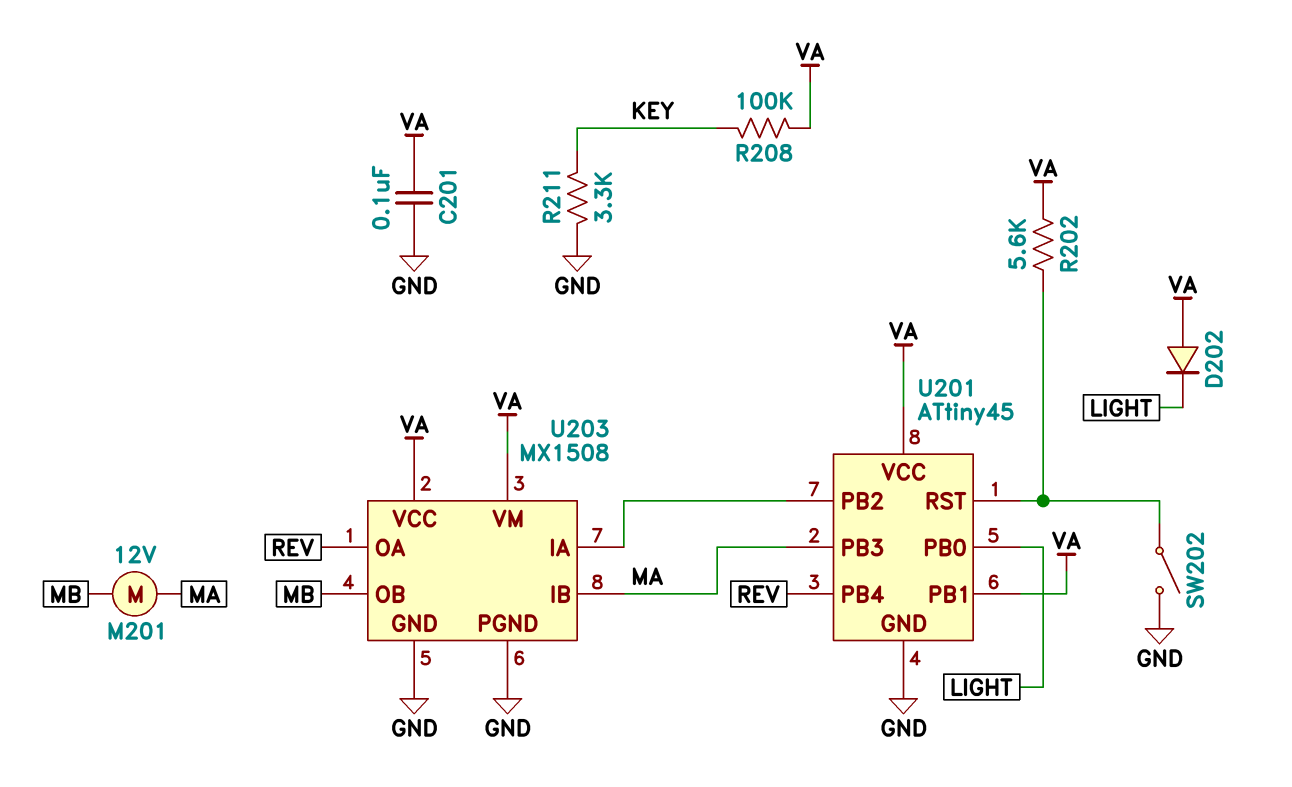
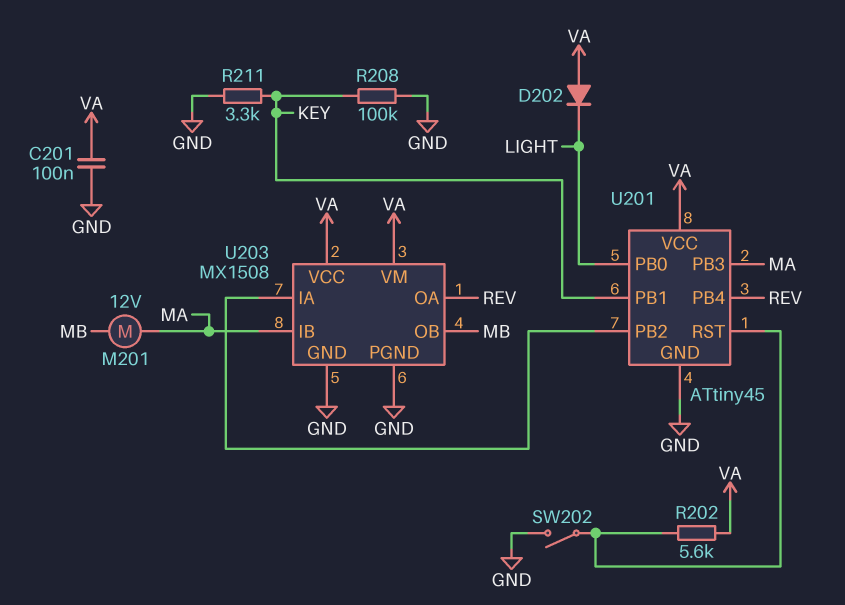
R208: 100k (KEY, VA) -> 100k (GND, KEY)
U201 pin PB1: VA -> KEY

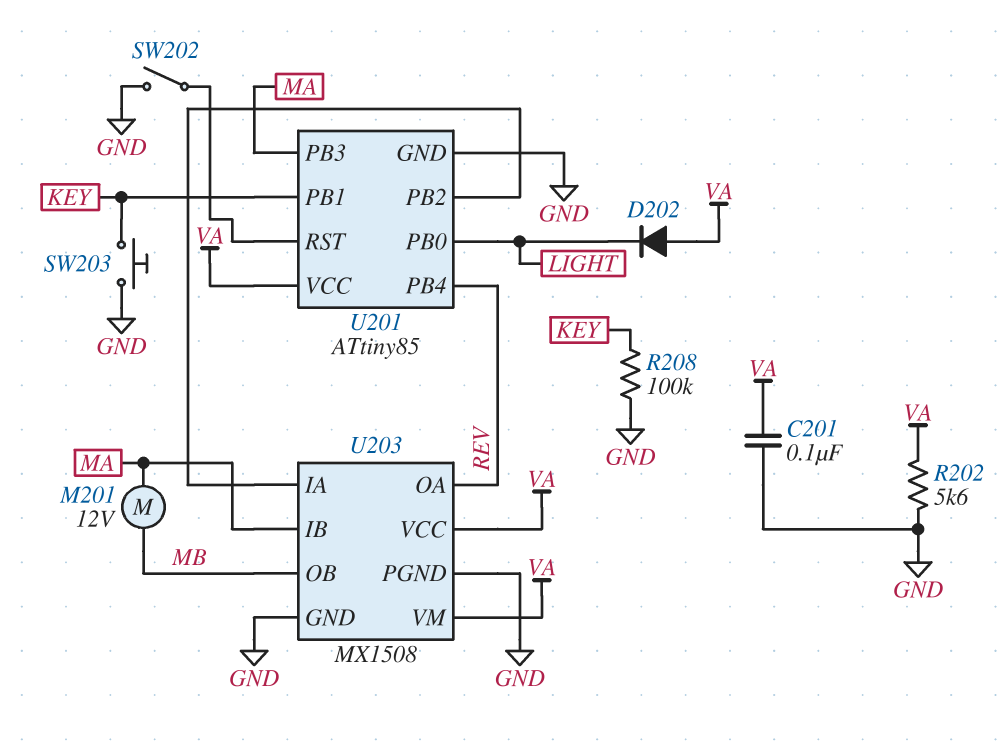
R202: 5.6k (U201/RST, VA) -> 5.6k (GND, VA)
R211: 3.3k (GND, KEY) -> none
SW203: none -> button (GND, KEY)
U201: ATtiny45 -> ATtiny85

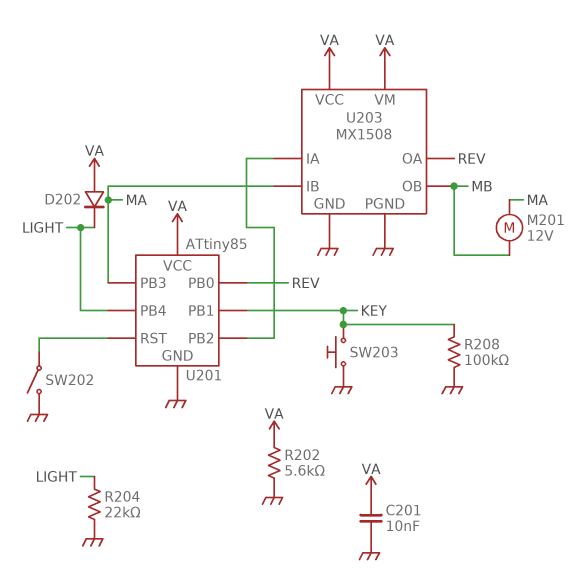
C201: 100nF (GND, VA) -> 10nF (GND, VA)
R204: none -> 22k (GND, LIGHT)
U201 pin PB0: LIGHT -> REV
U201 pin PB4: REV -> LIGHT

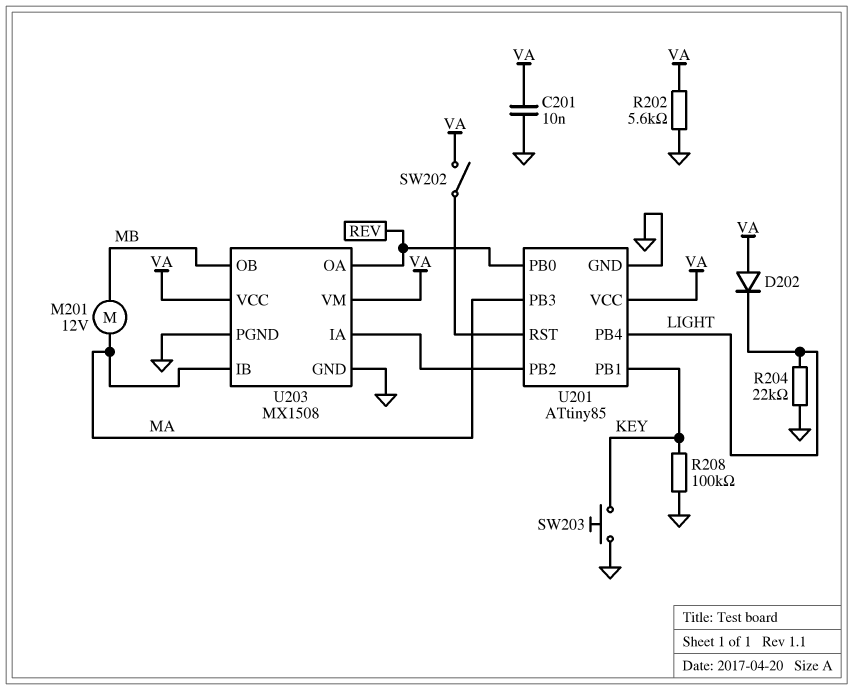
SW202: switch (GND, U201/RST) -> switch (U201/RST, VA)

